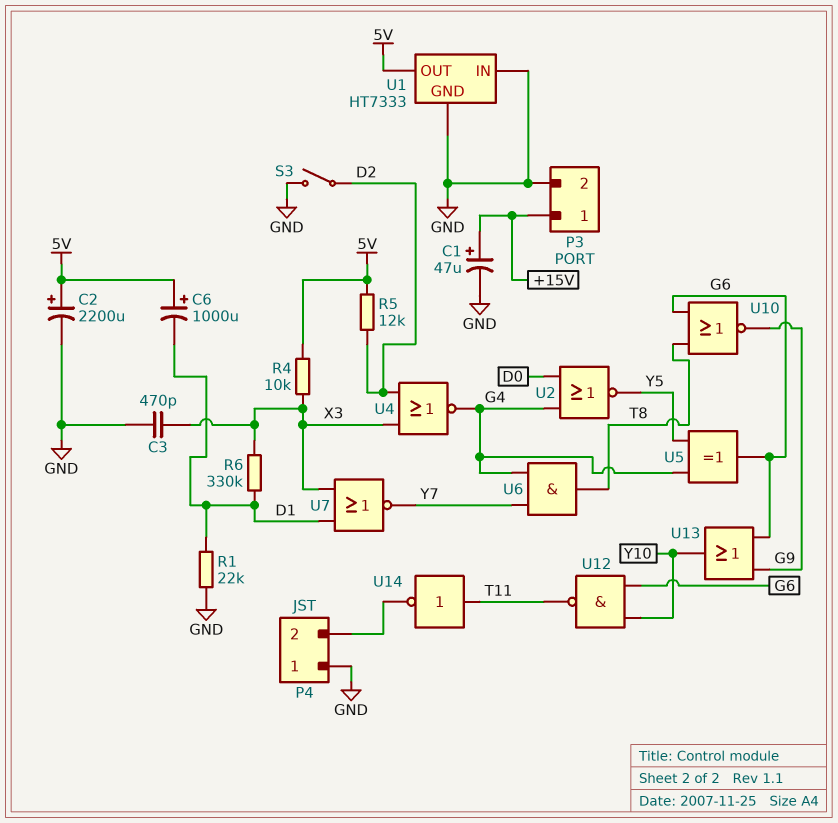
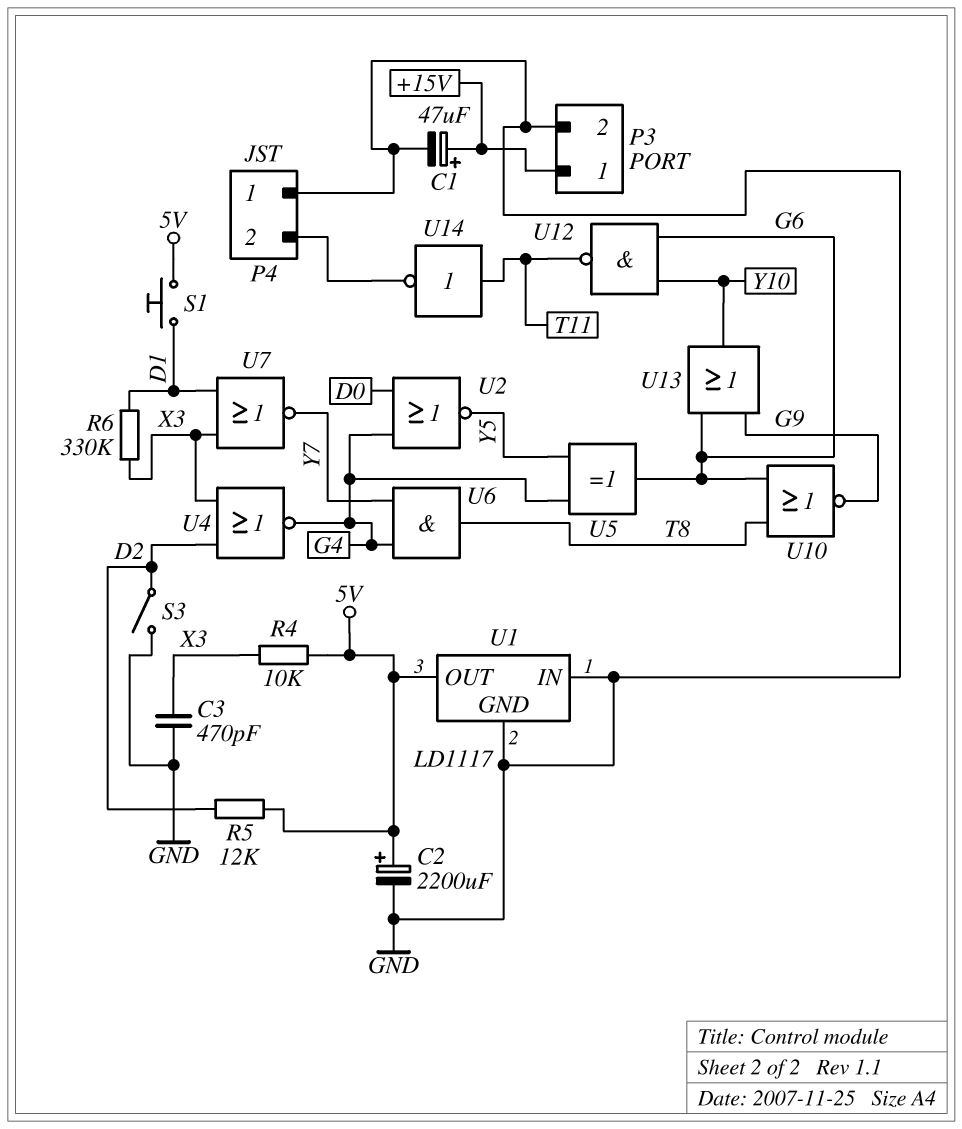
C6: 1000uF (plus 5V, minus D1) -> none
R1: 22k (D1, GND) -> none
S1: none -> button (5V, D1)
U1: HT7333 -> LD1117

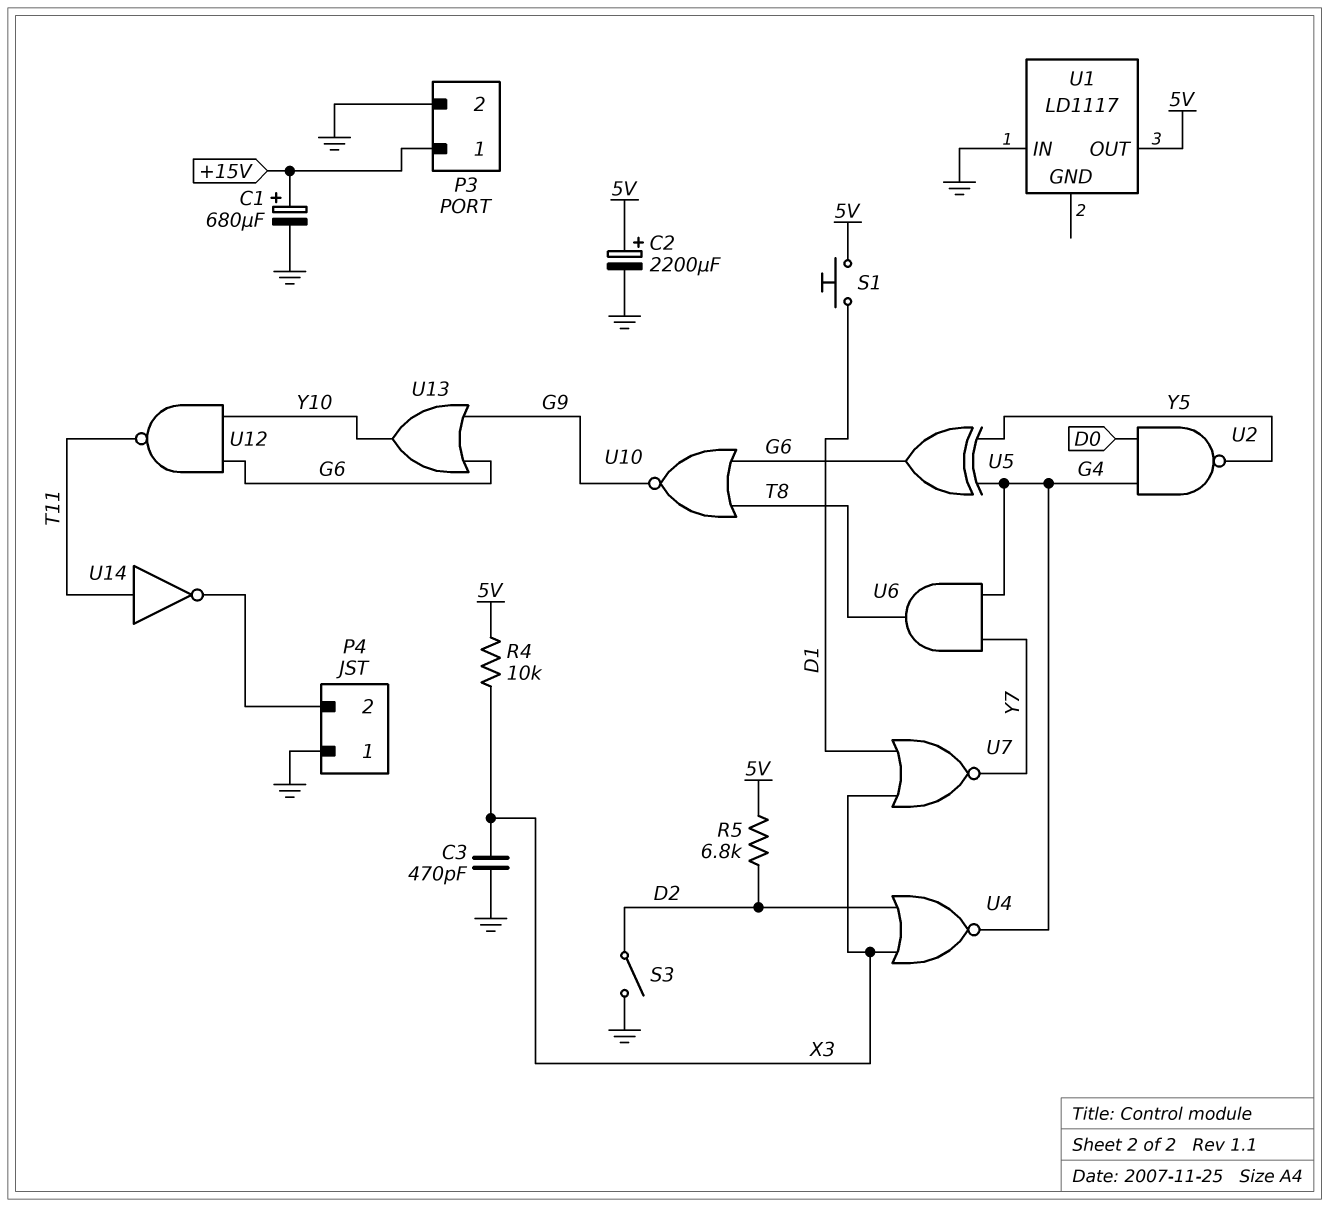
C1: 47uF (plus +15V, minus GND) -> 680uF (plus +15V, minus GND)
R5: 12k (5V, D2) -> 6.8k (5V, D2)
R6: 330k (D1, X3) -> none
U1 pin GND: GND -> none
U2: NOR (in D0, in G4, out Y5) -> NAND (in D0, in G4, out Y5)

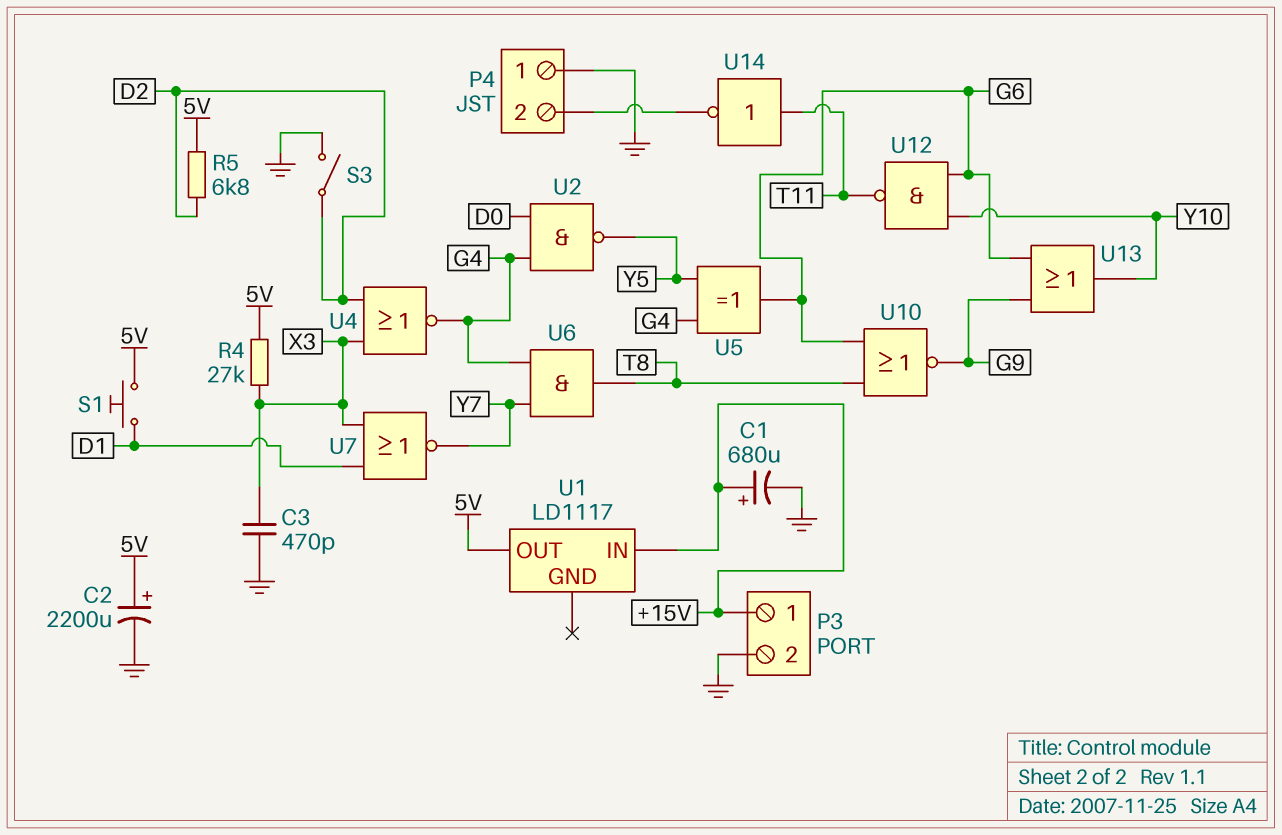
R4: 10k (5V, X3) -> 27k (5V, X3)
U1 pin IN: GND -> +15V

